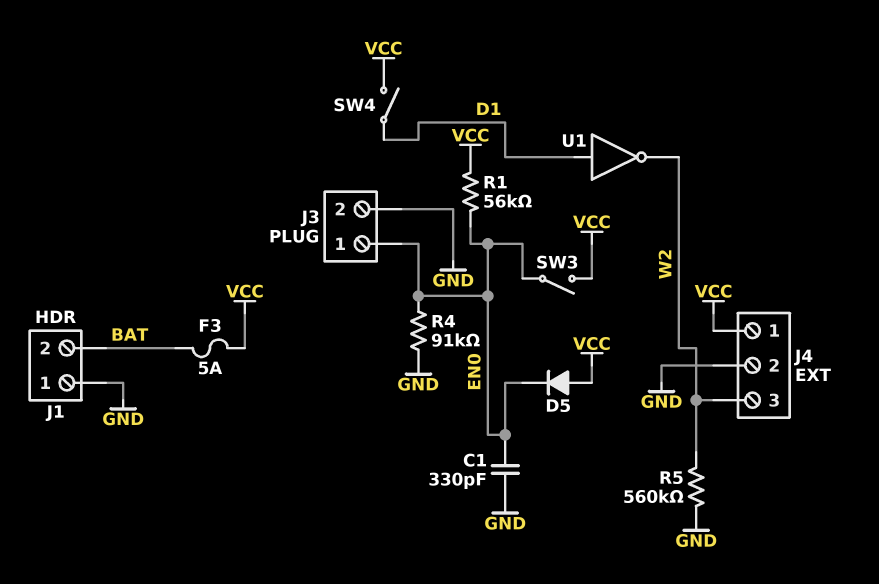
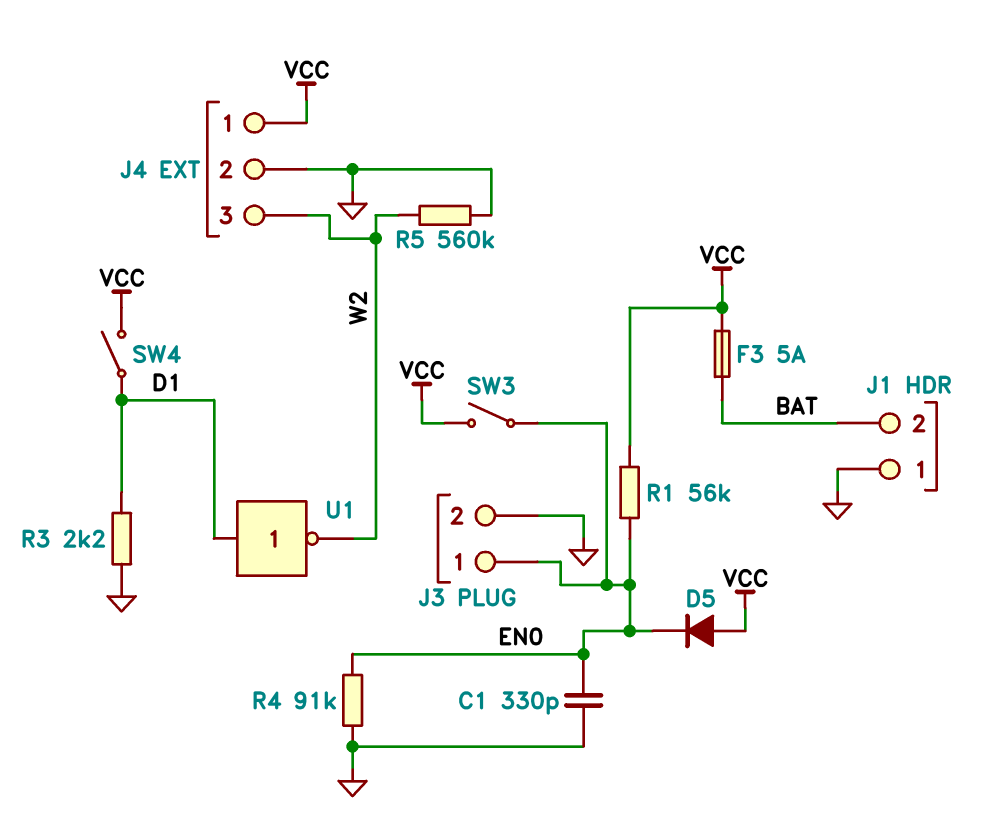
R3: none -> 2.2k (D1, GND)

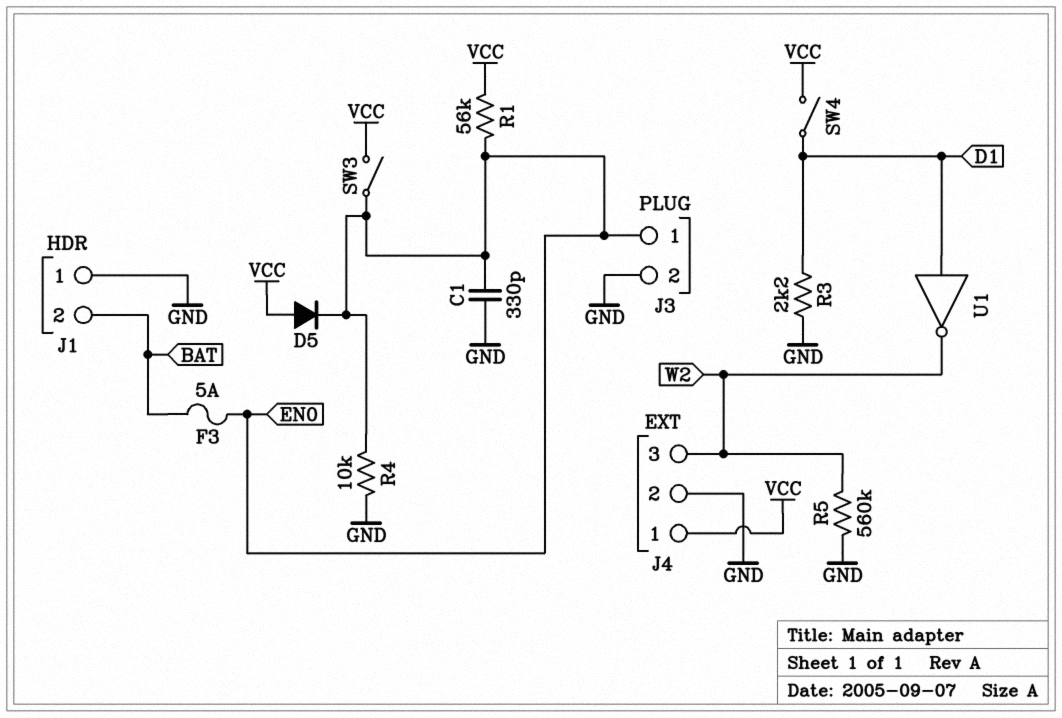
F3: 5A (BAT, VCC) -> 5A (BAT, EN0)
R4: 91k (EN0, GND) -> 10k (EN0, GND)

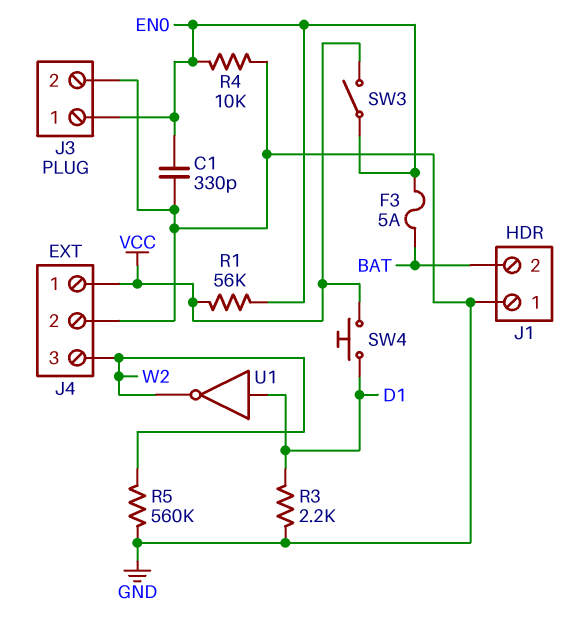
D5: diode (A VCC, K EN0) -> none
SW4: switch (D1, VCC) -> button (D1, VCC)

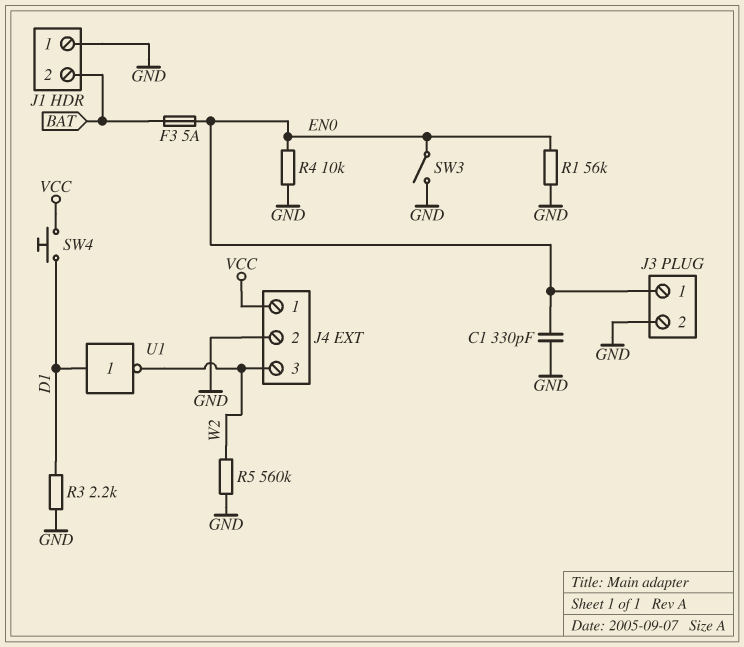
R1: 56k (EN0, VCC) -> 56k (EN0, GND)
SW3: switch (EN0, VCC) -> switch (EN0, GND)

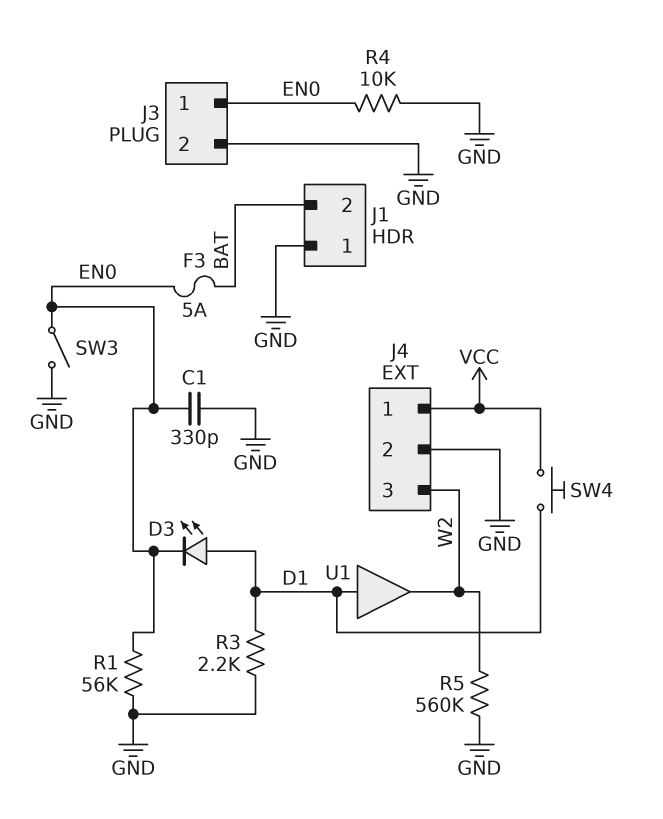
D3: none -> LED (A D1, K EN0)
U1: NOT (in D1, out W2) -> buffer (in D1, out W2)

